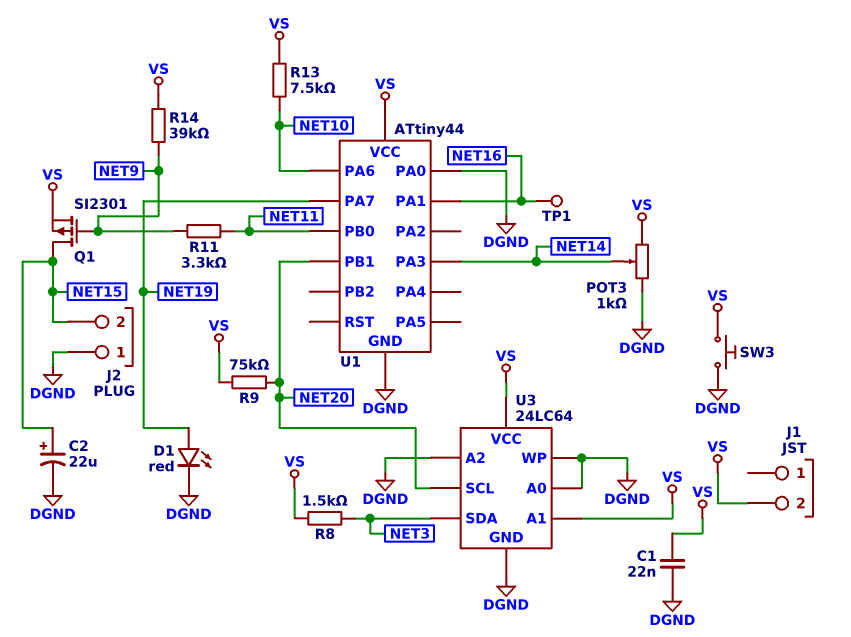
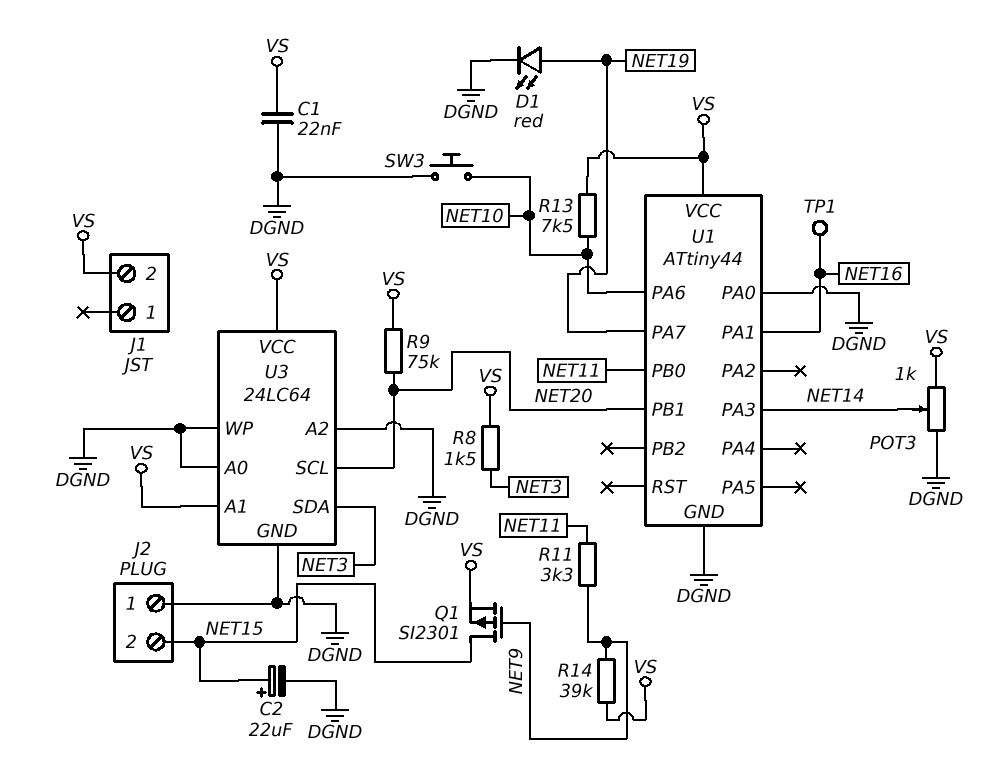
SW3: button (DGND, VS) -> button (DGND, NET10)

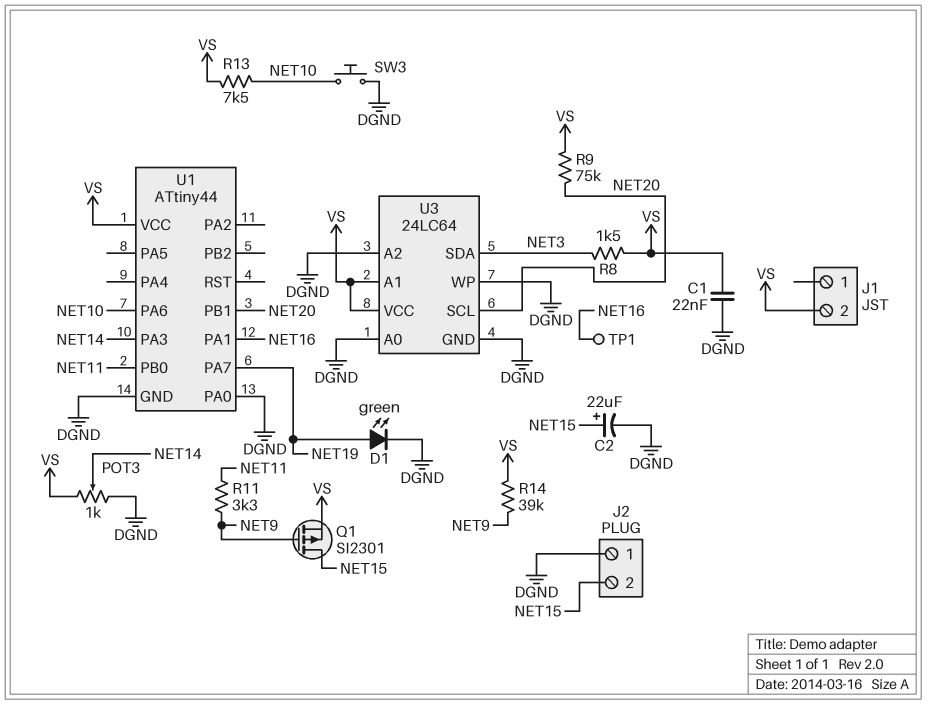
D1: LED red (A NET19, K DGND) -> LED green (A NET19, K DGND)

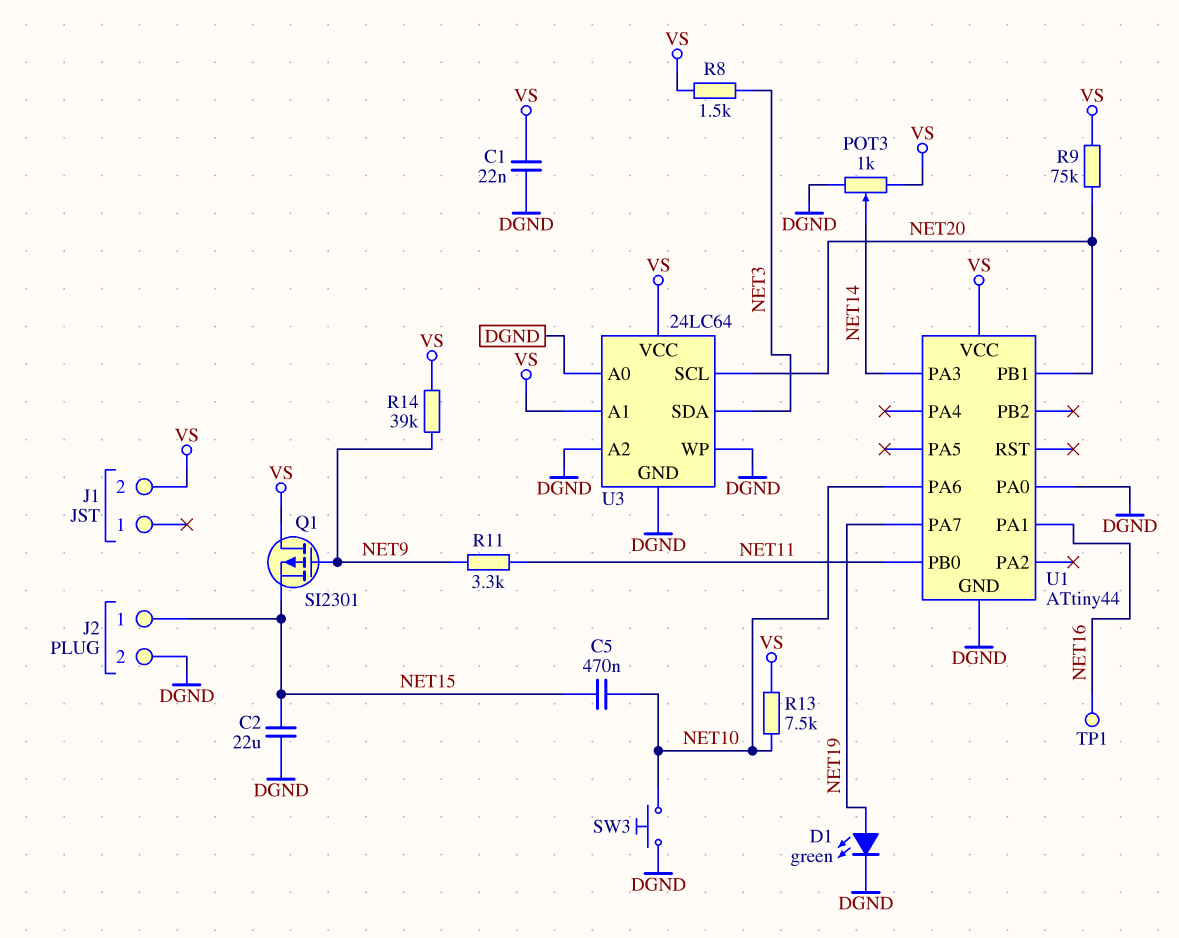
C2: 22uF (plus NET15, minus DGND) -> 22uF (DGND, NET15)
C5: none -> 470nF (NET10, NET15)
J2 pin 1: DGND -> NET15
J2 pin 2: NET15 -> DGND
Q1: PMOS SI2301 (G NET9, D NET15, S VS) -> PMOS SI2301 (G NET9, D VS, S NET15)

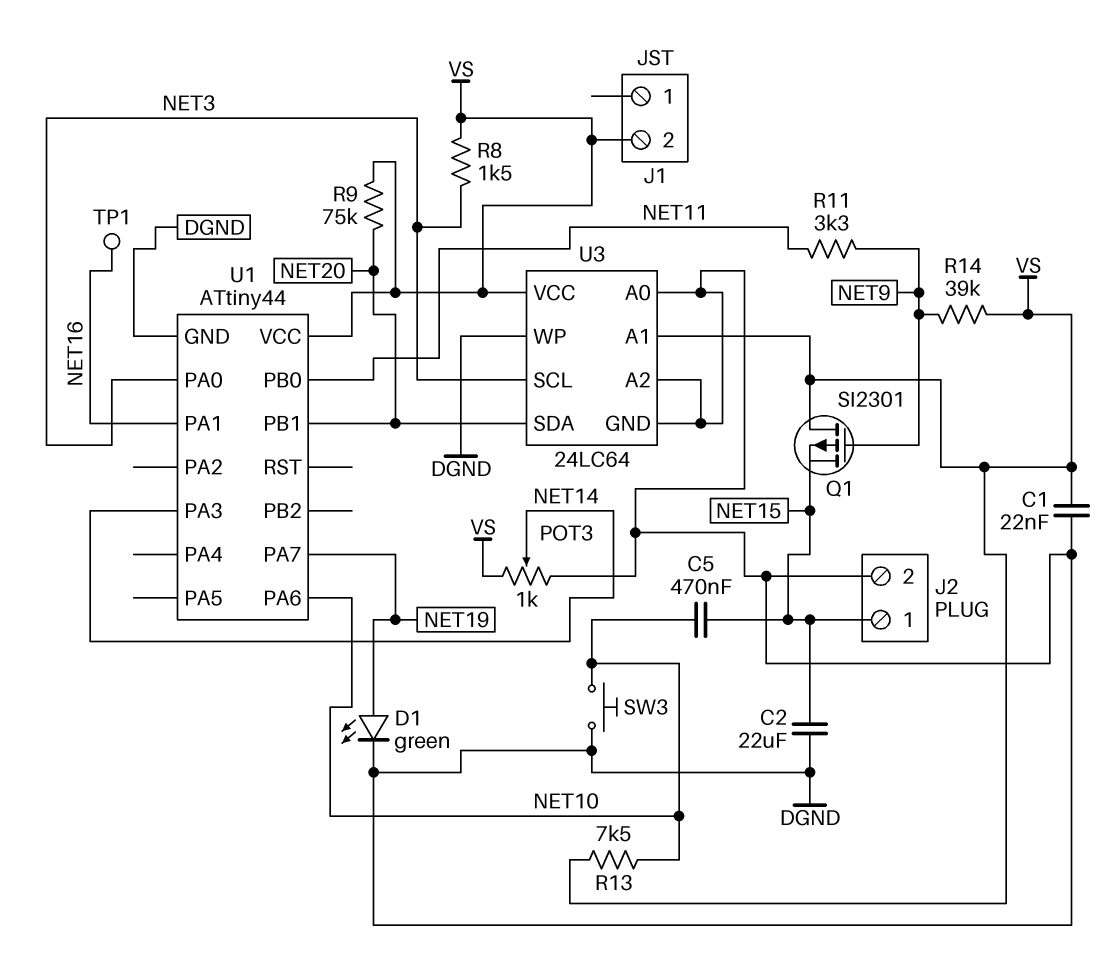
U1 pin PA0: DGND -> NET3
U3 pin SCL: NET20 -> NET3
U3 pin SDA: NET3 -> NET20

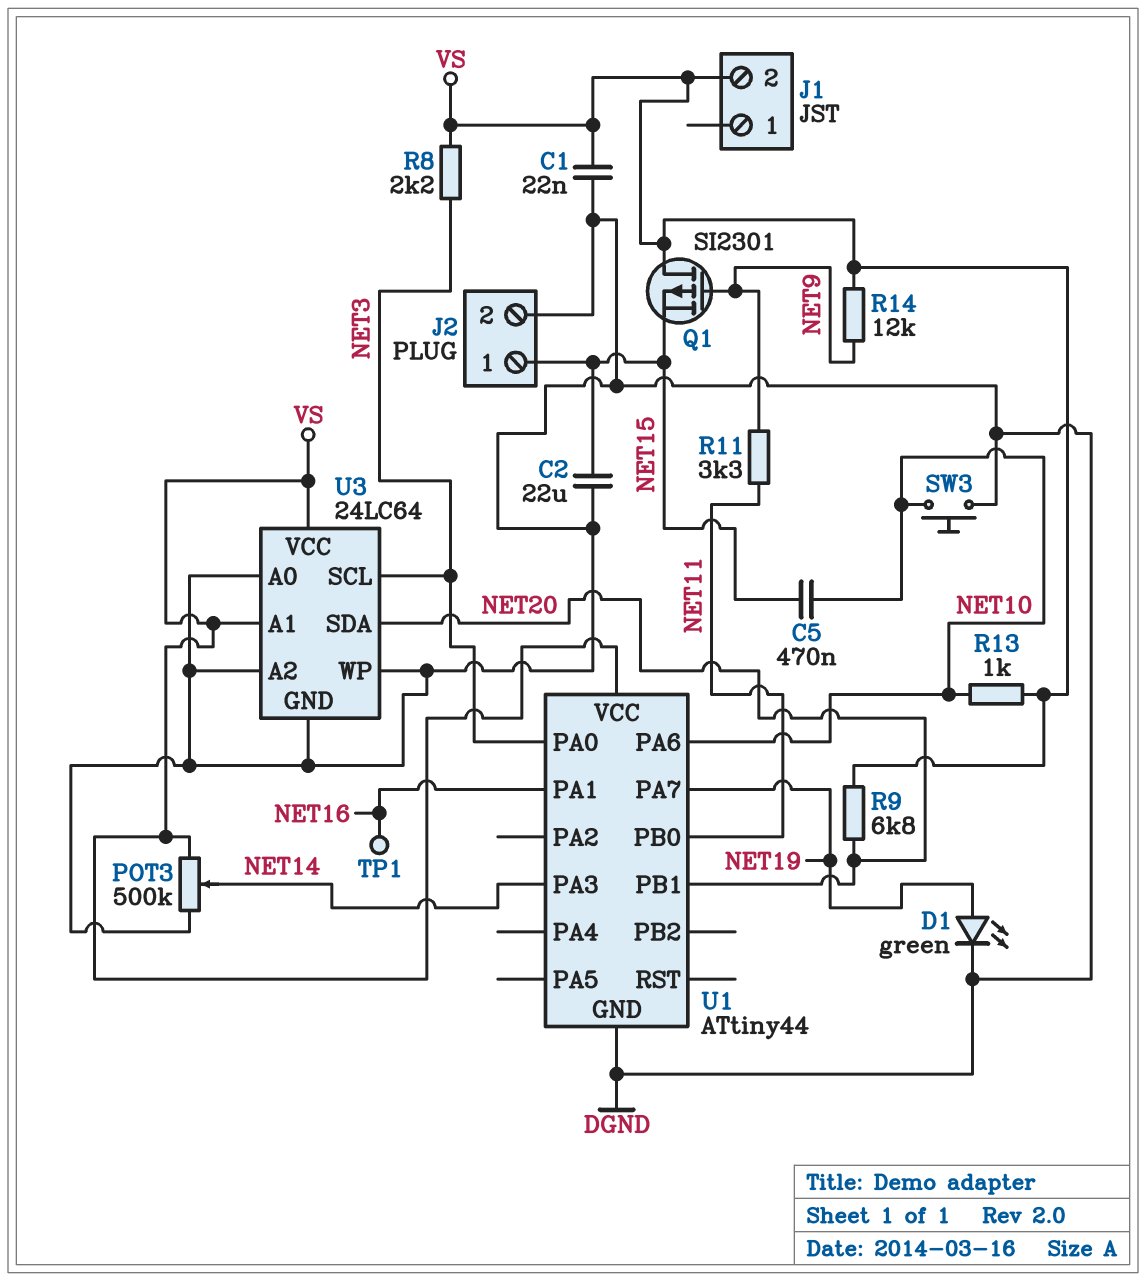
POT3: 1k (DGND, VS, wiper NET14) -> 500k (DGND, VS, wiper NET14)
R8: 1.5k (NET3, VS) -> 2.2k (NET3, VS)
R9: 75k (NET20, VS) -> 6.8k (NET20, VS)
R13: 7.5k (NET10, VS) -> 1k (NET10, VS)
R14: 39k (NET9, VS) -> 12k (NET9, VS)

